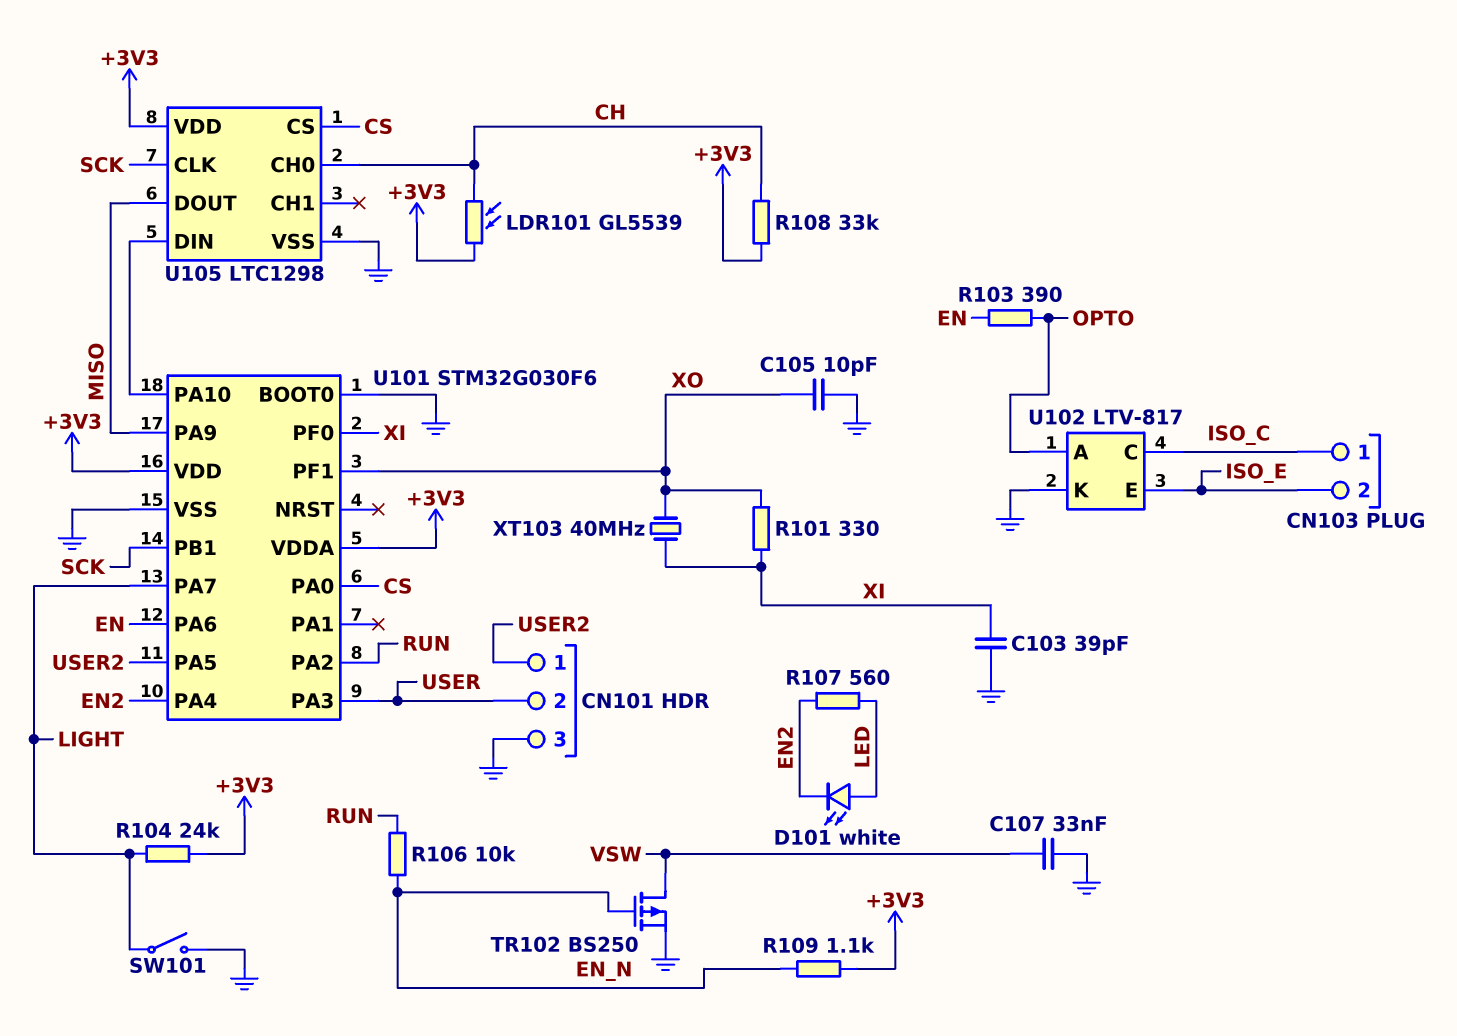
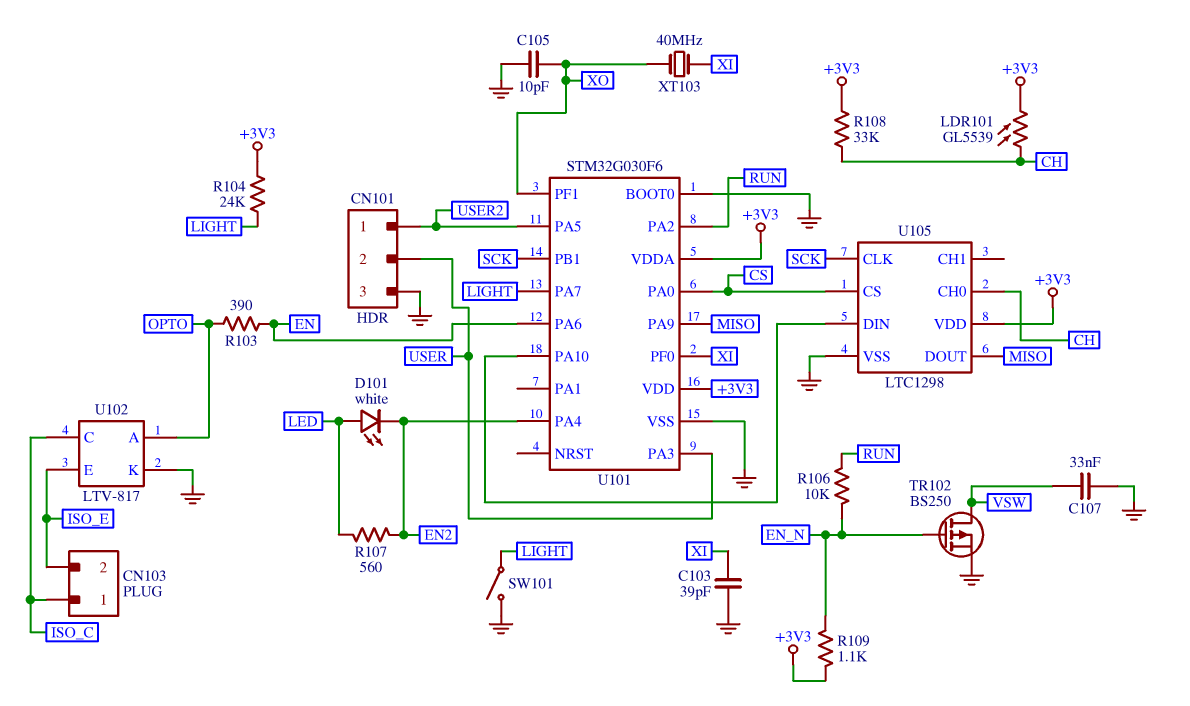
R101: 330 (XI, XO) -> none

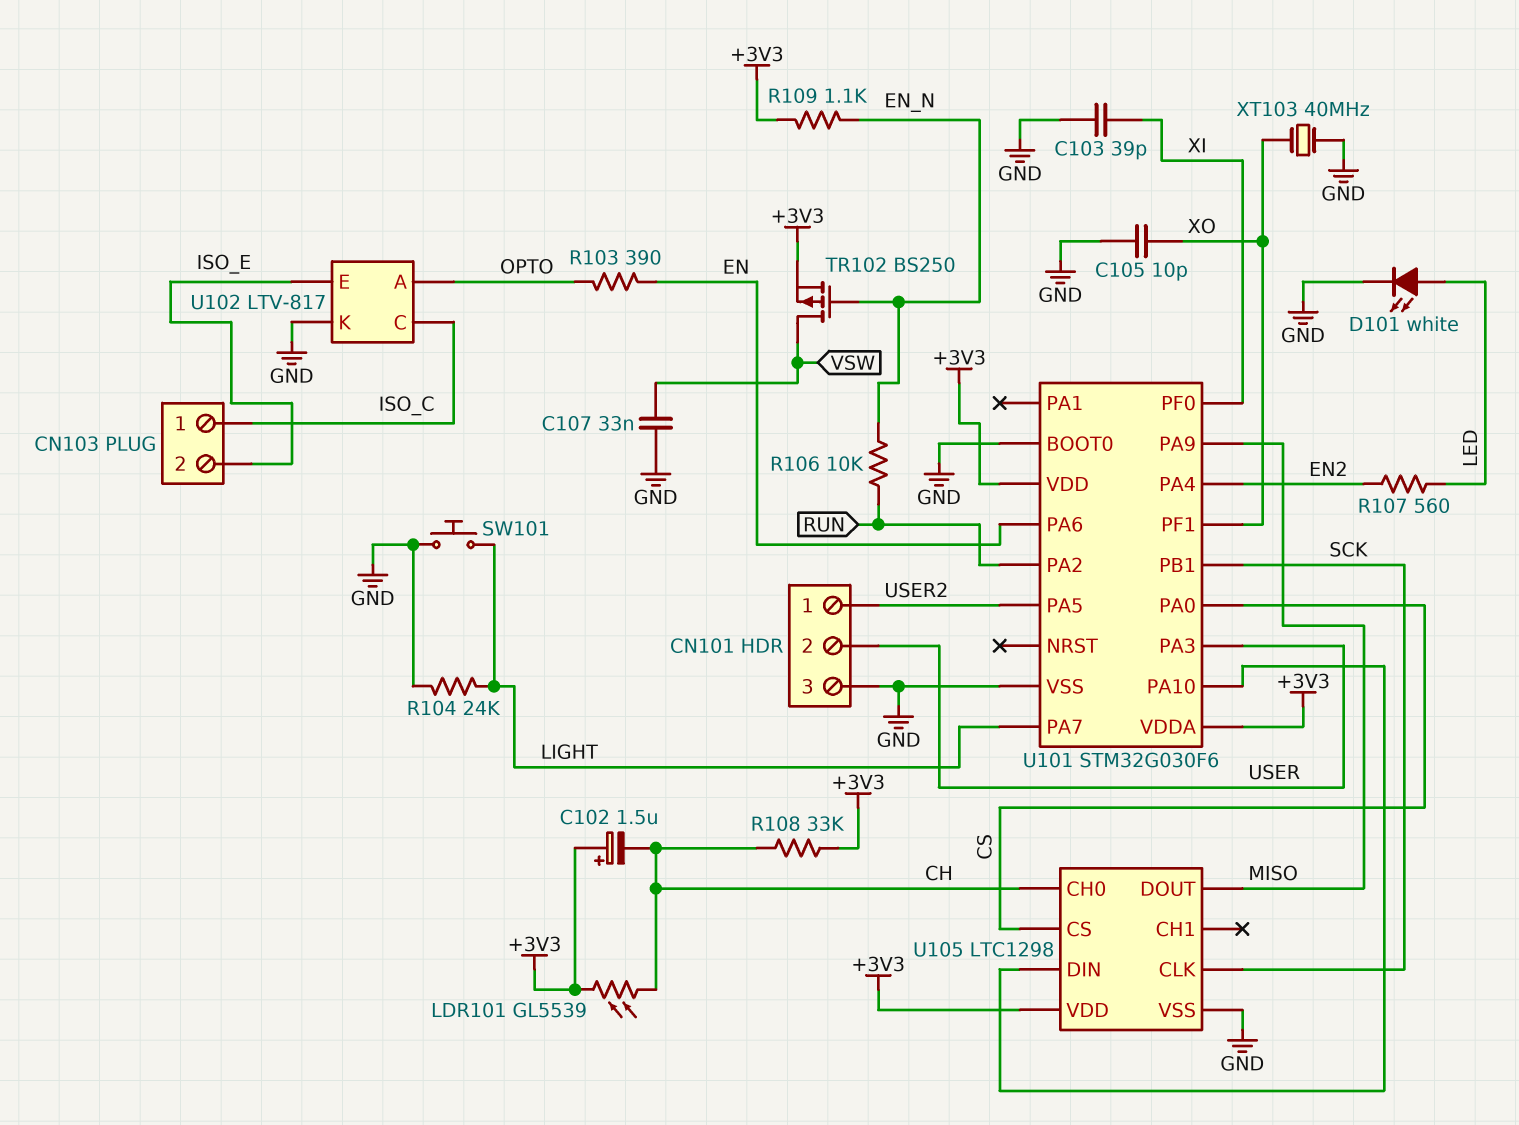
C102: none -> 1.5uF (plus +3V3, minus CH)
D101: LED white (A LED, K EN2) -> LED white (A LED, K GND)
R104: 24k (+3V3, LIGHT) -> 24k (GND, LIGHT)
SW101: switch (GND, LIGHT) -> button (GND, LIGHT)
TR102: PMOS BS250 (G EN_N, D VSW, S GND) -> PMOS BS250 (G EN_N, D VSW, S +3V3)
XT103: 40MHz (XI, XO) -> 40MHz (GND, XO)

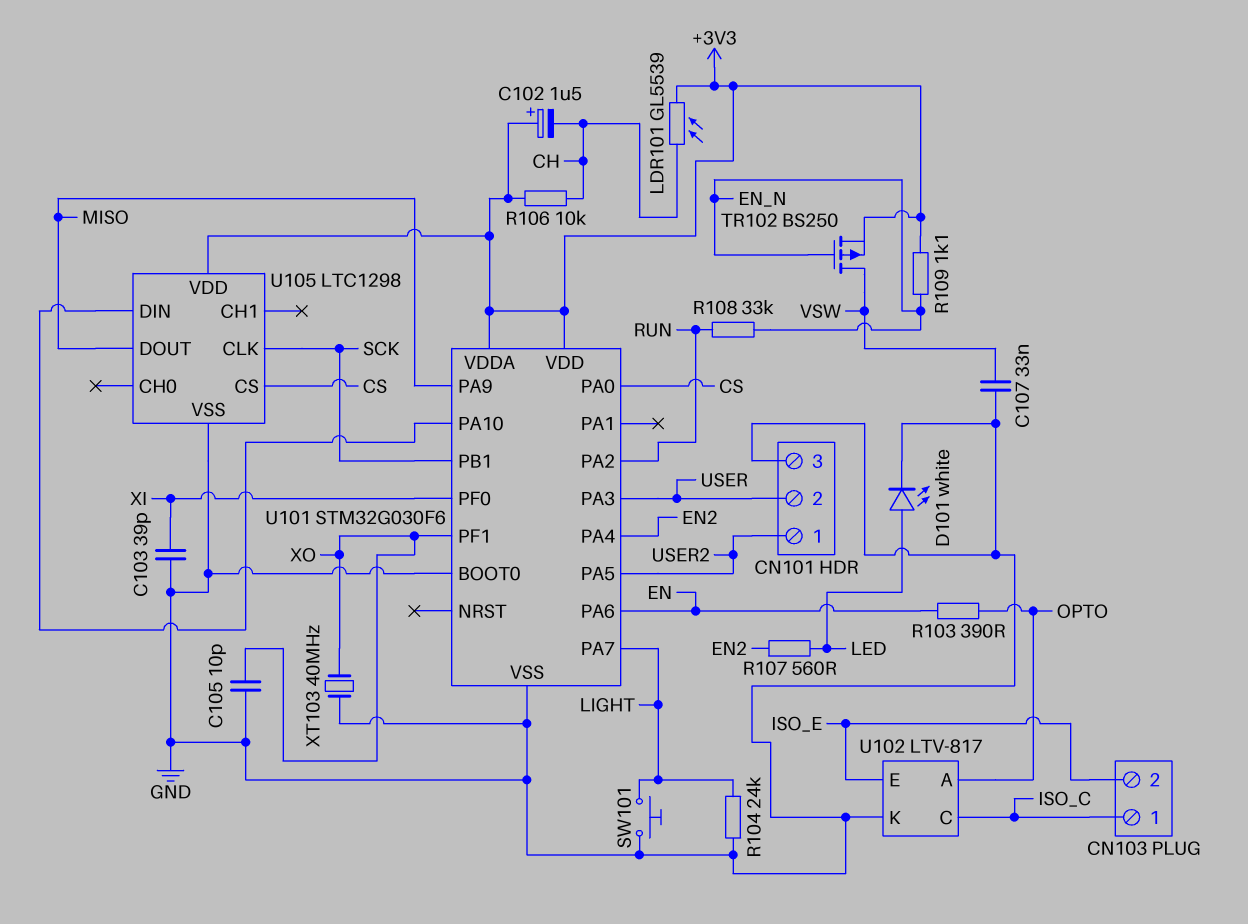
R106: 10k (EN_N, RUN) -> 10k (+3V3, CH)
R108: 33k (+3V3, CH) -> 33k (EN_N, RUN)
U105 pin CH0: CH -> none

